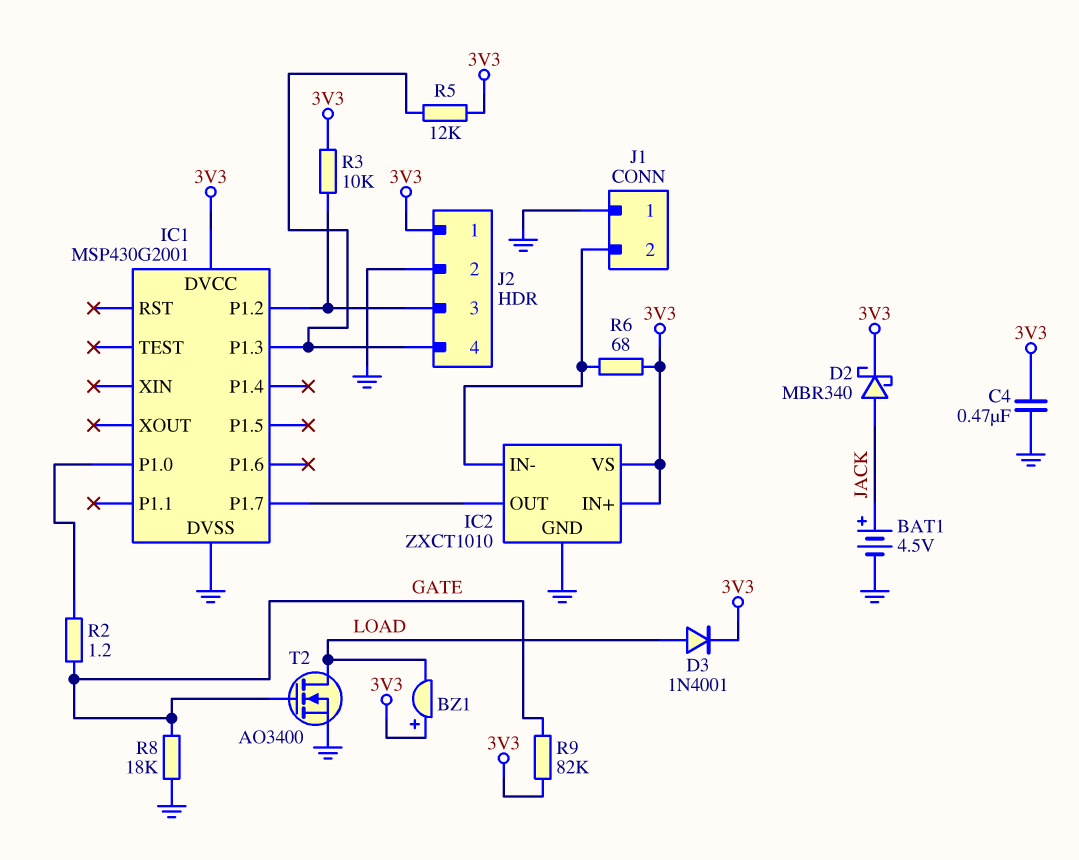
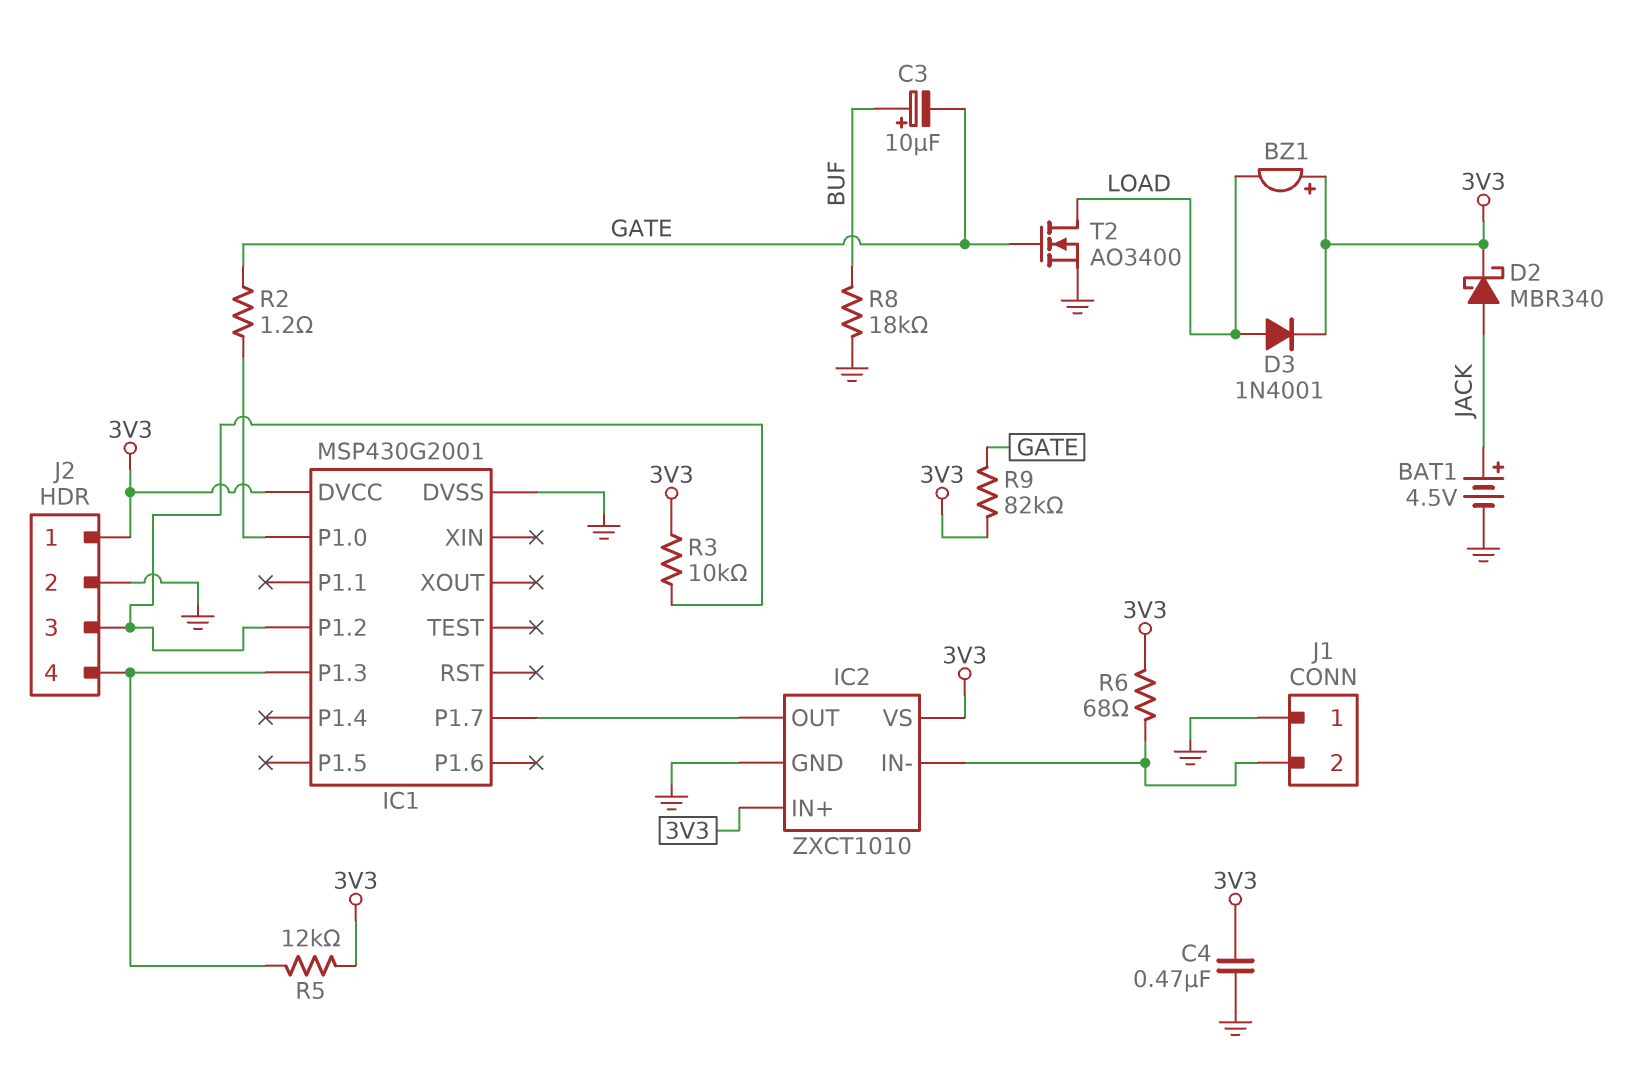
C3: none -> 10uF (plus BUF, minus GATE)
R8: 18k (GATE, GND) -> 18k (BUF, GND)

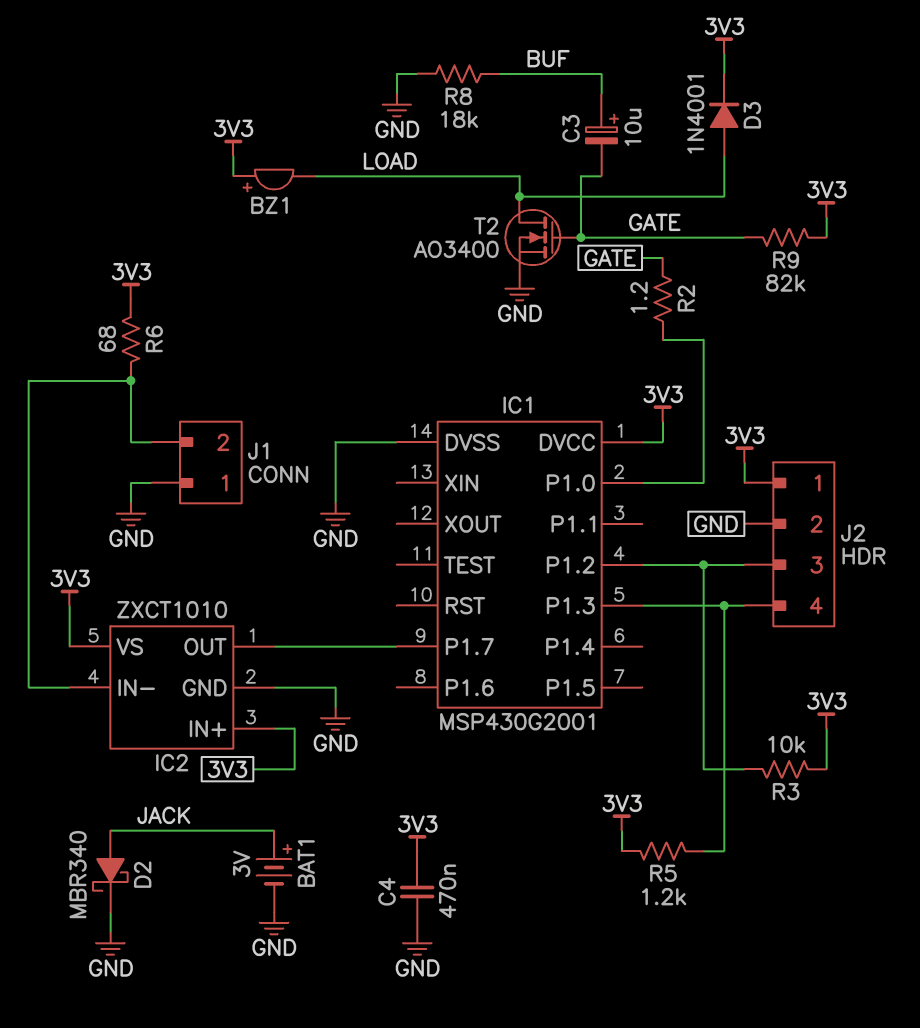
BAT1: 4.5V (plus JACK, minus GND) -> 3V (plus JACK, minus GND)
D2: schottky MBR340 (A JACK, K 3V3) -> schottky MBR340 (A JACK, K GND)
R5: 12k (3V3, IC1/P1.3) -> 1.2k (3V3, IC1/P1.3)

